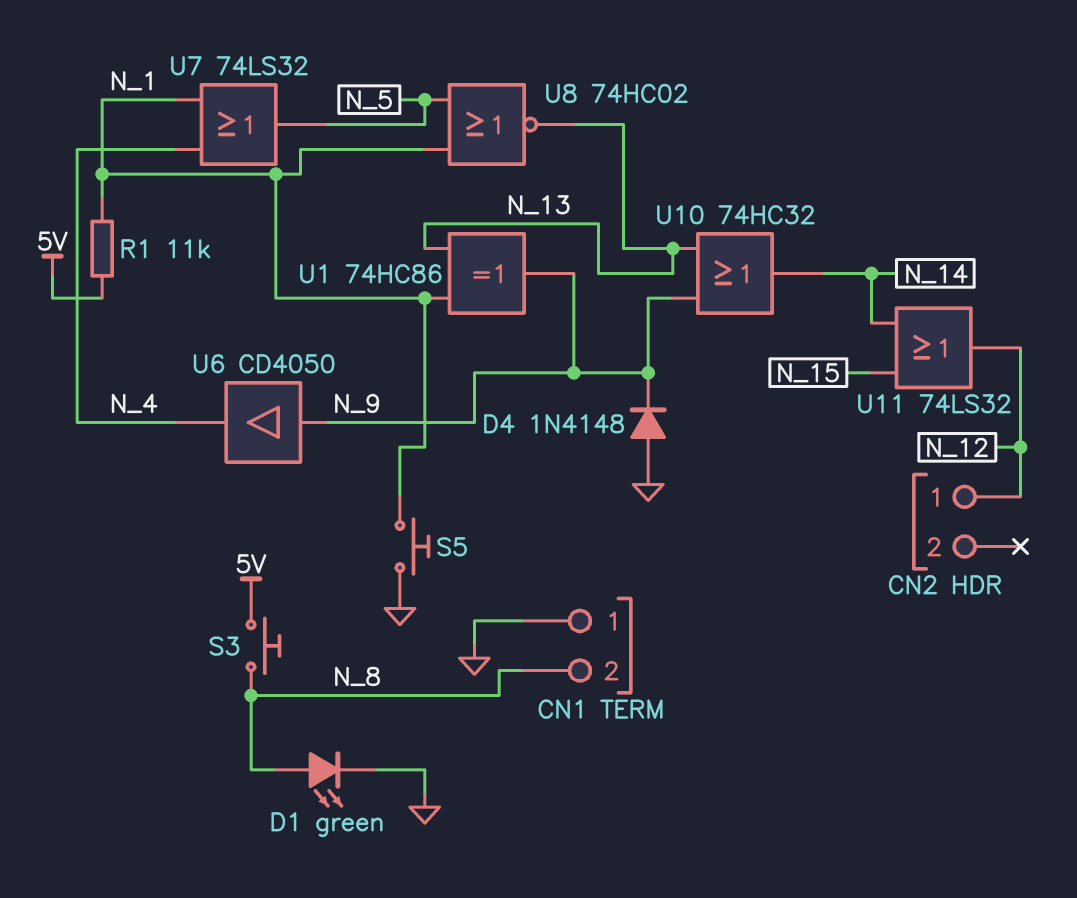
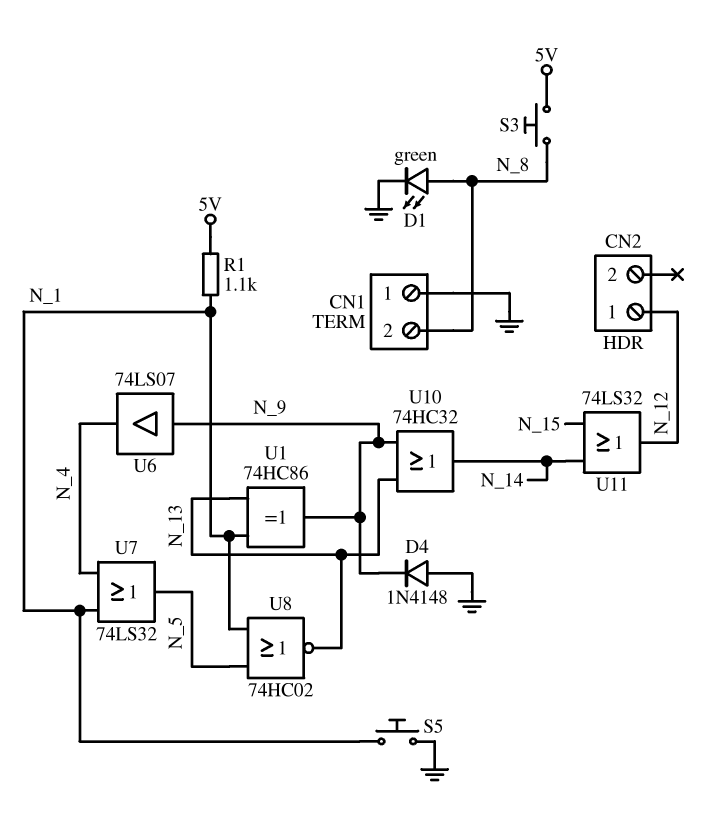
R1: 11k (5V, N_1) -> 1.1k (5V, N_1)
U6: buffer CD4050 (in N_9, out N_4) -> buffer 74LS07 (in N_9, out N_4)

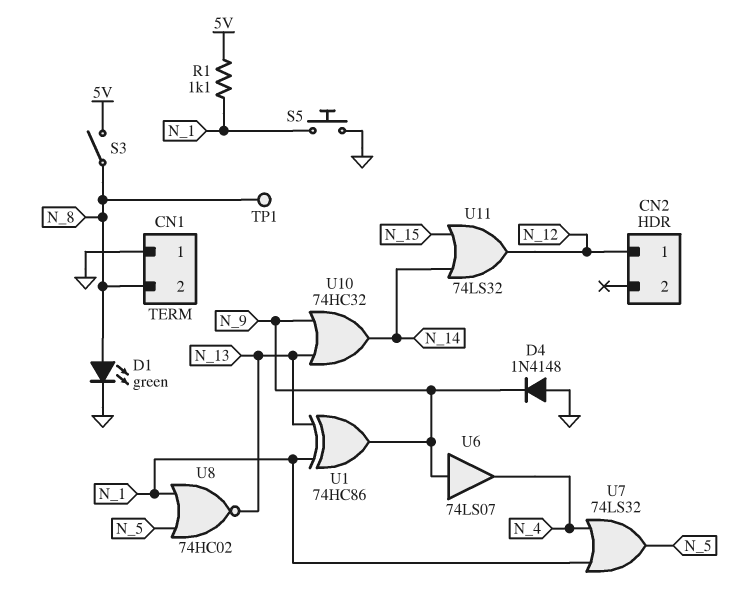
S3: button (5V, N_8) -> switch (5V, N_8)
TP1: none -> test point (N_8)

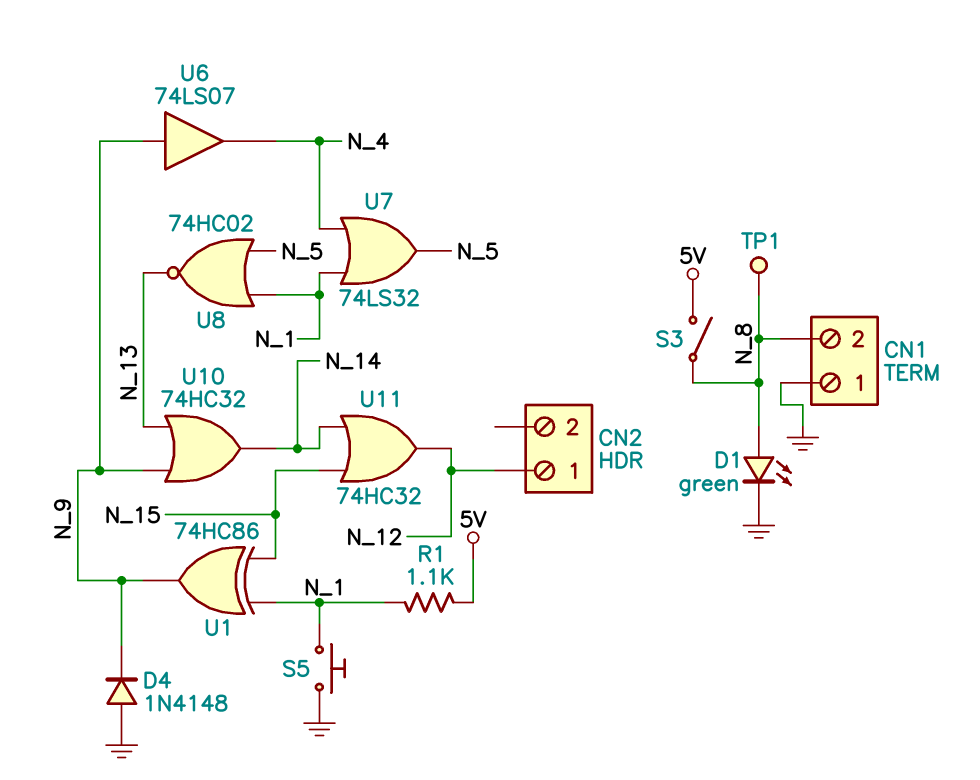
U1: XOR 74HC86 (in N_1, in N_13, out N_9) -> XOR 74HC86 (in N_1, in N_15, out N_9)
U11: OR 74LS32 (in N_14, in N_15, out N_12) -> OR 74HC32 (in N_14, in N_15, out N_12)

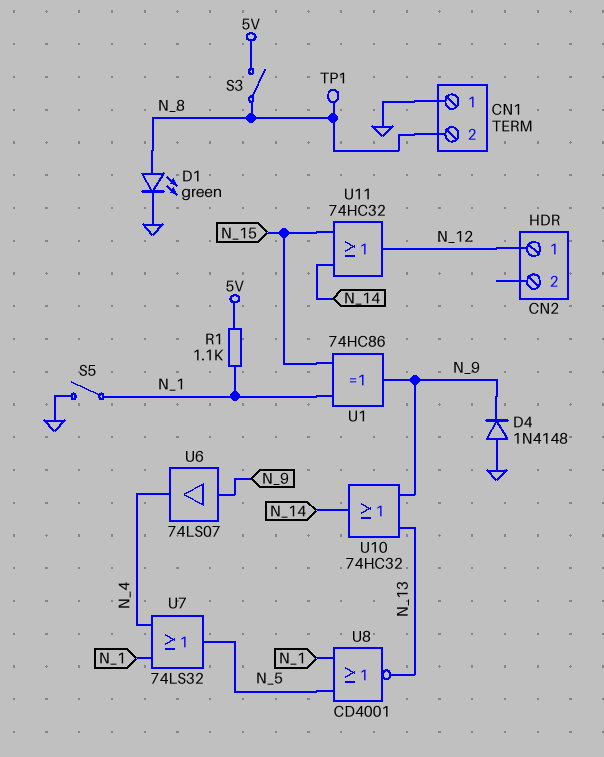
S5: button (GND, N_1) -> switch (GND, N_1)
U8: NOR 74HC02 (in N_1, in N_5, out N_13) -> NOR CD4001 (in N_1, in N_5, out N_13)

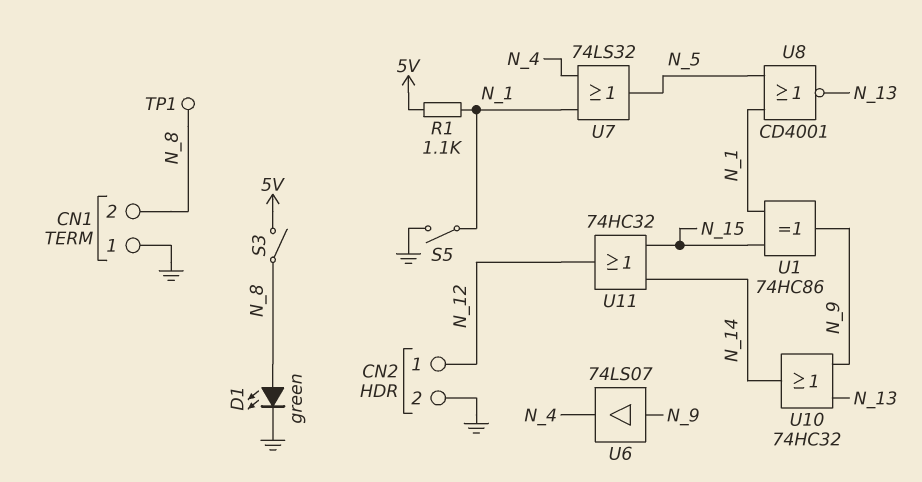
CN2 pin 2: none -> GND
D4: diode 1N4148 (A GND, K N_9) -> none

